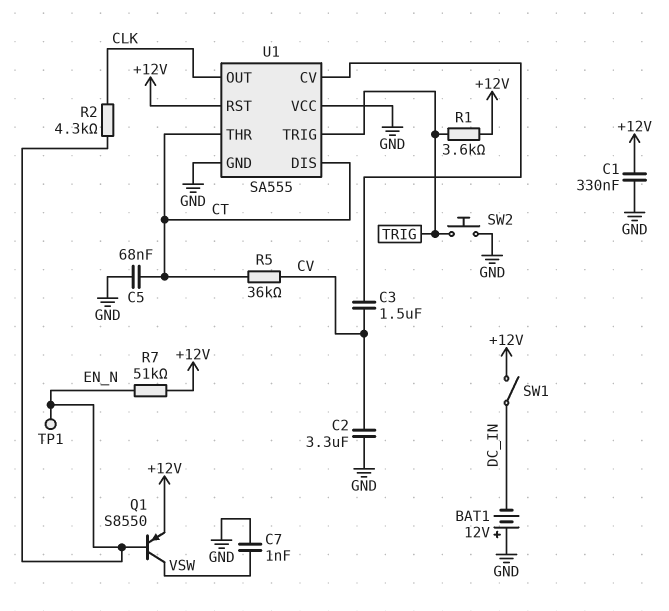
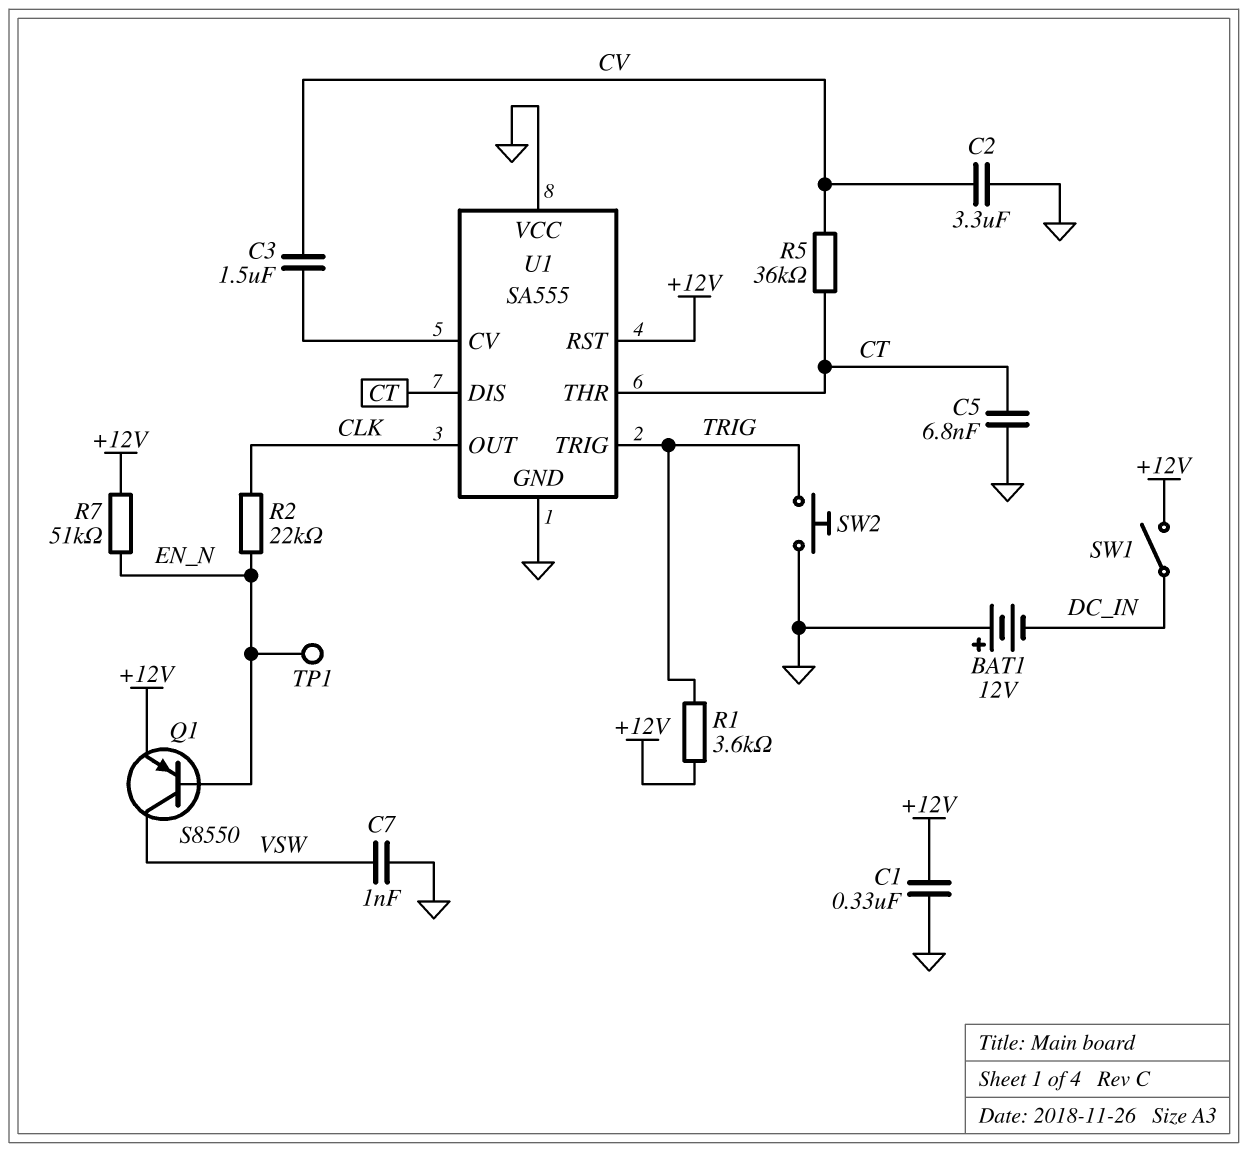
C5: 68nF (CT, GND) -> 6.8nF (CT, GND)
R2: 4.3k (CLK, EN_N) -> 22k (CLK, EN_N)

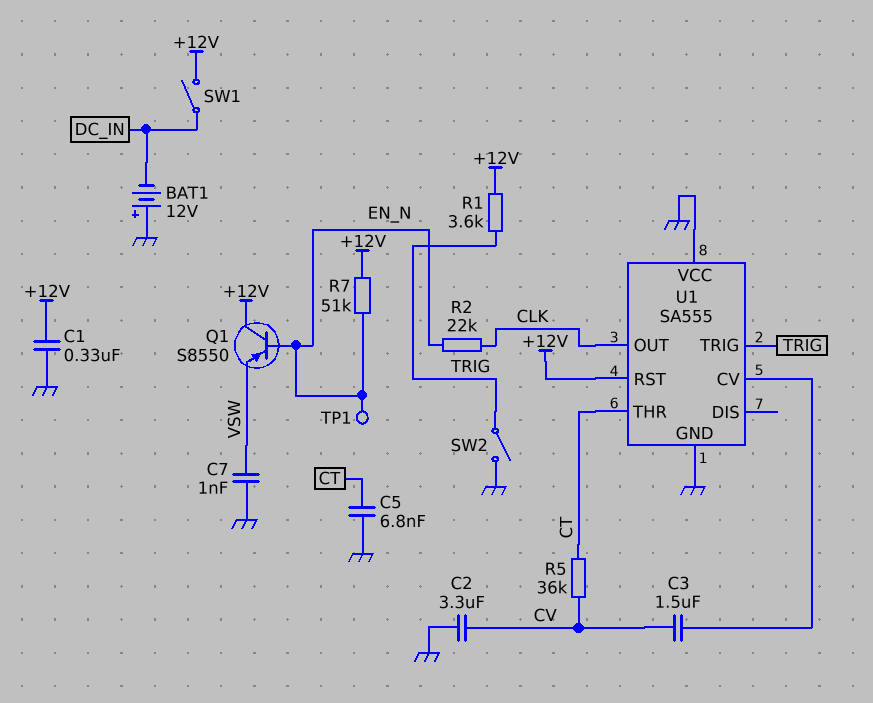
Q1: PNP S8550 (B EN_N, C VSW, E +12V) -> PNP S8550 (B EN_N, C +12V, E VSW)
SW2: button (GND, TRIG) -> switch (GND, TRIG)
U1 pin DIS: CT -> none

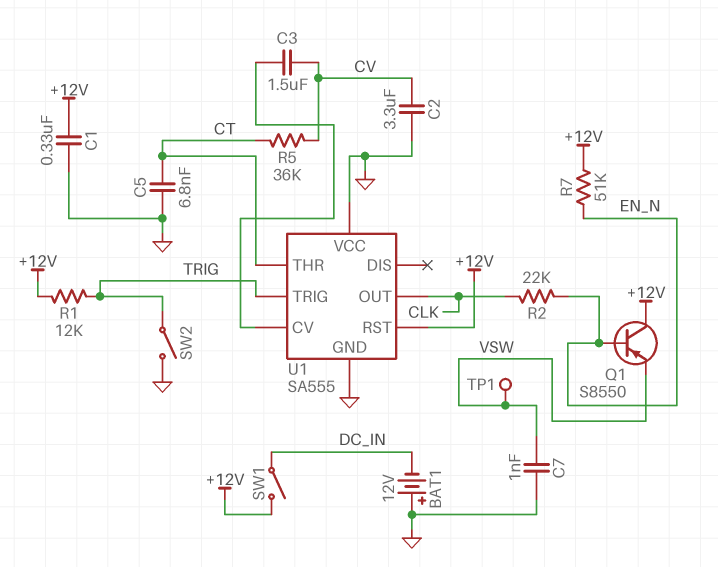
R1: 3.6k (+12V, TRIG) -> 12k (+12V, TRIG)
TP1: test point (EN_N) -> test point (VSW)

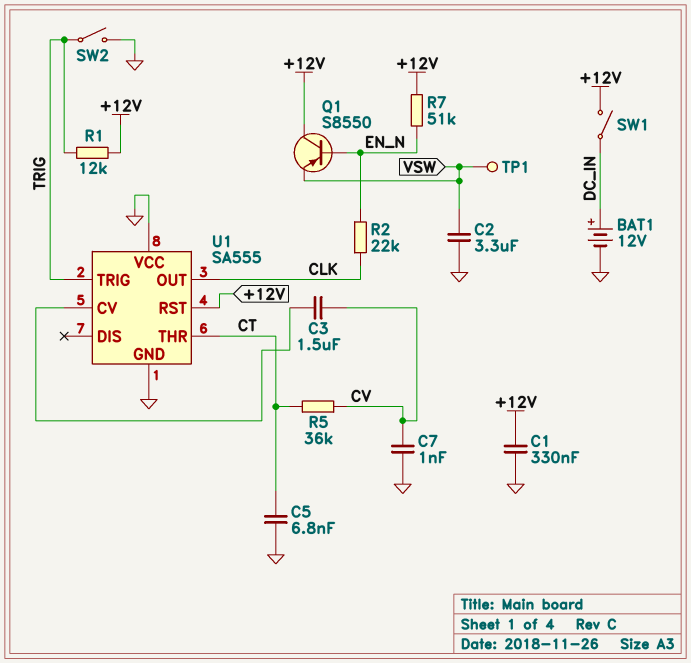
BAT1: 12V (plus GND, minus DC_IN) -> 12V (plus DC_IN, minus GND)
C2: 3.3uF (CV, GND) -> 3.3uF (GND, VSW)
C7: 1nF (GND, VSW) -> 1nF (CV, GND)

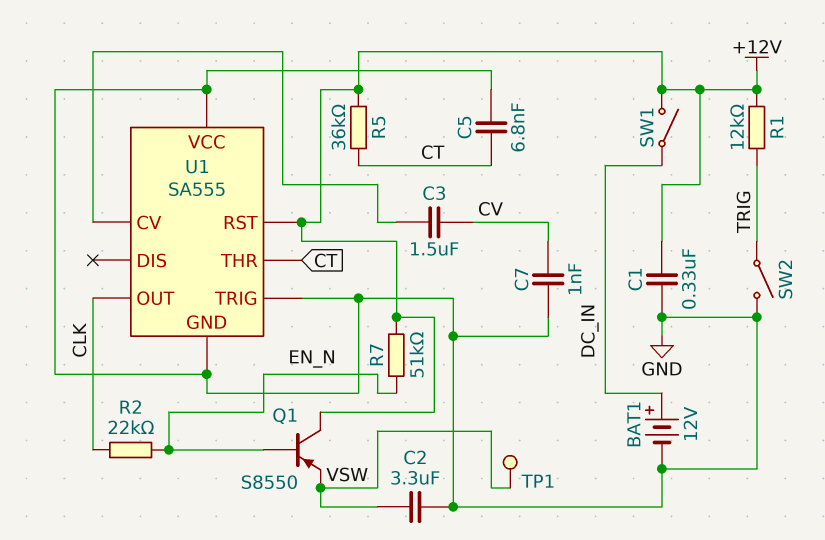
R5: 36k (CT, CV) -> 36k (+12V, CT)
U1 pin TRIG: TRIG -> GND

